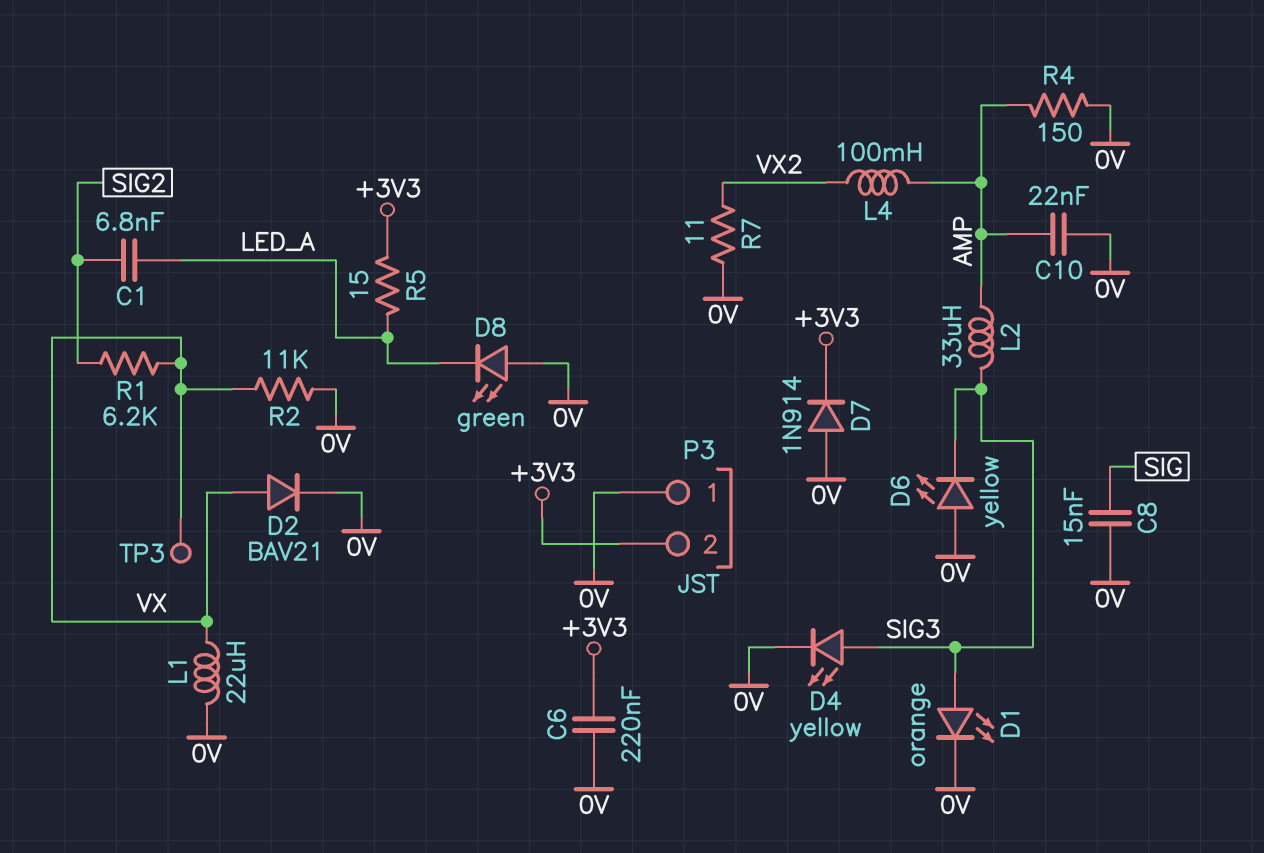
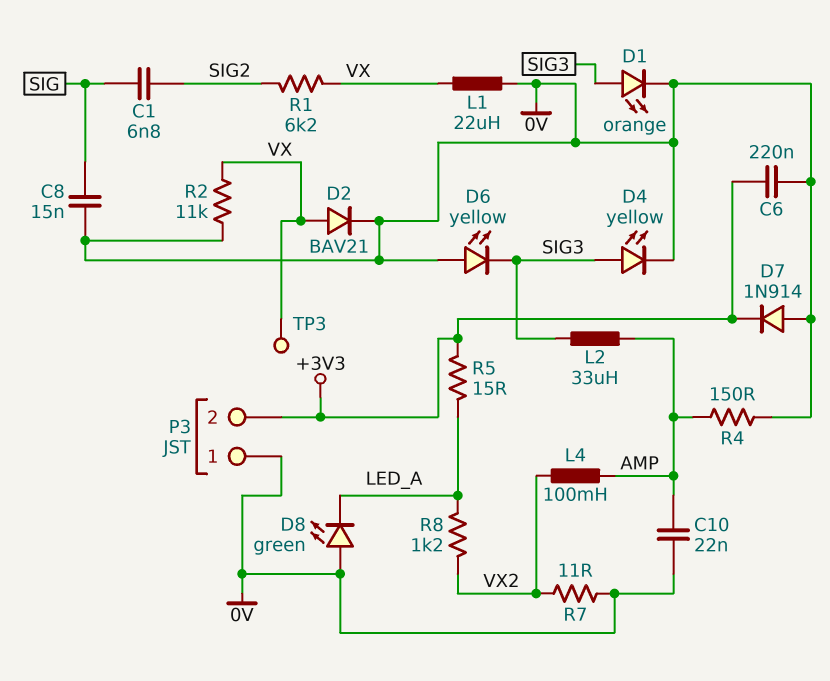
C1: 6.8nF (LED_A, SIG2) -> 6.8nF (SIG, SIG2)
R8: none -> 1.2k (LED_A, VX2)

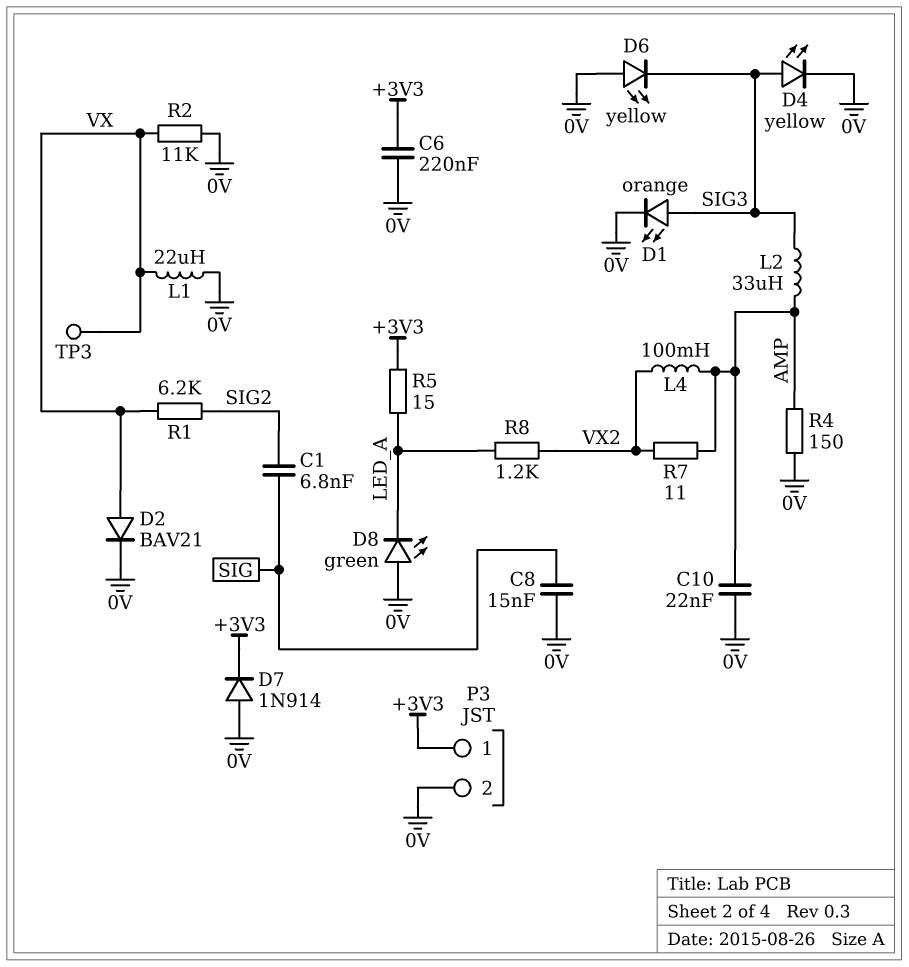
P3 pin 1: 0V -> +3V3
P3 pin 2: +3V3 -> 0V
R7: 11 (0V, VX2) -> 11 (AMP, VX2)

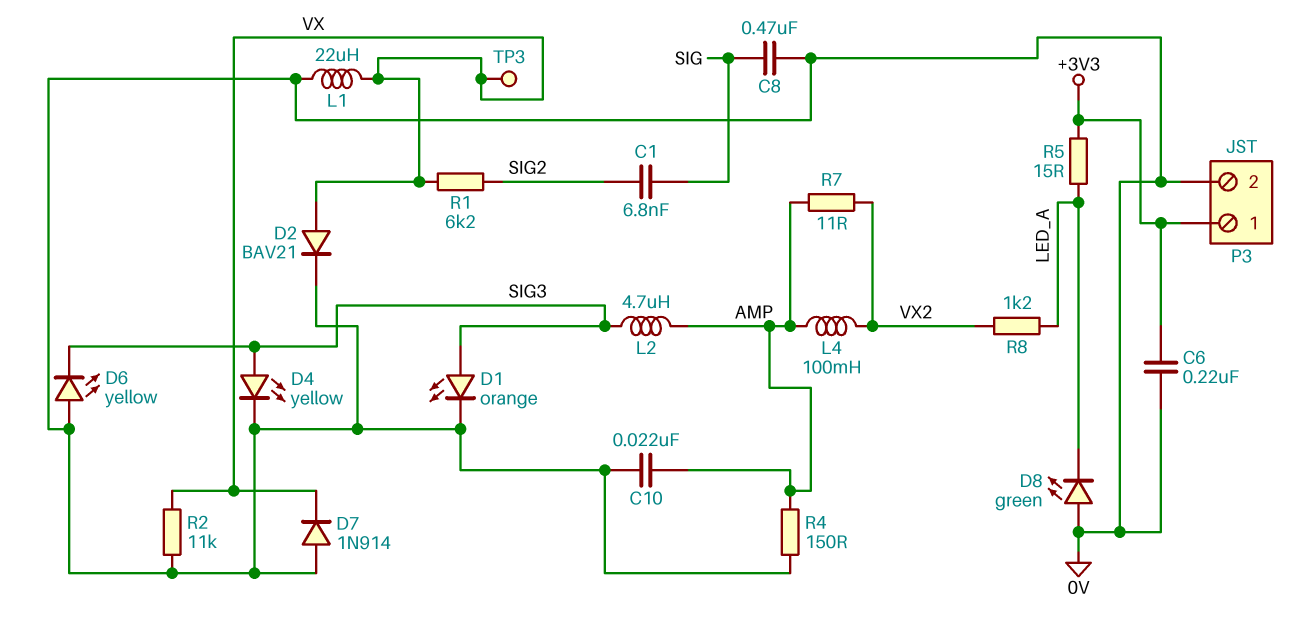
C8: 15nF (0V, SIG) -> 470nF (0V, SIG)
D7: diode 1N914 (A 0V, K +3V3) -> diode 1N914 (A 0V, K VX)
L2: 33uH (AMP, SIG3) -> 4.7uH (AMP, SIG3)

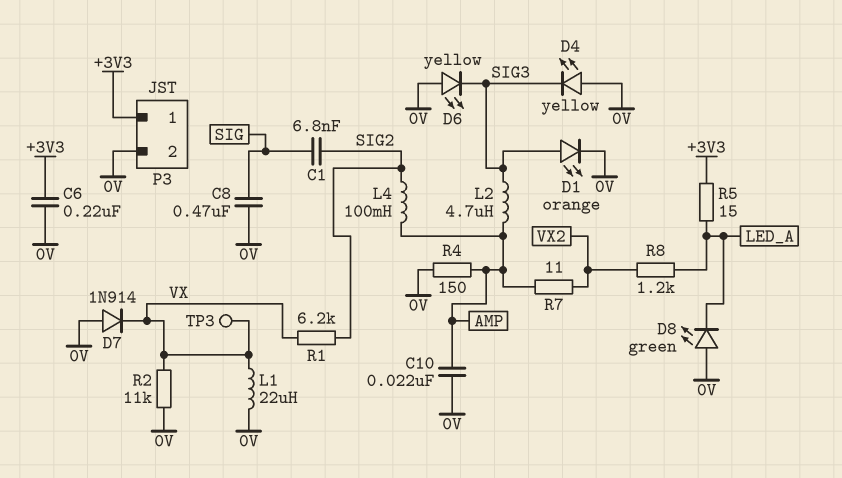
D2: diode BAV21 (A VX, K 0V) -> none
D4: LED yellow (A SIG3, K 0V) -> LED yellow (A 0V, K SIG3)
L4: 100mH (AMP, VX2) -> 100mH (AMP, SIG2)

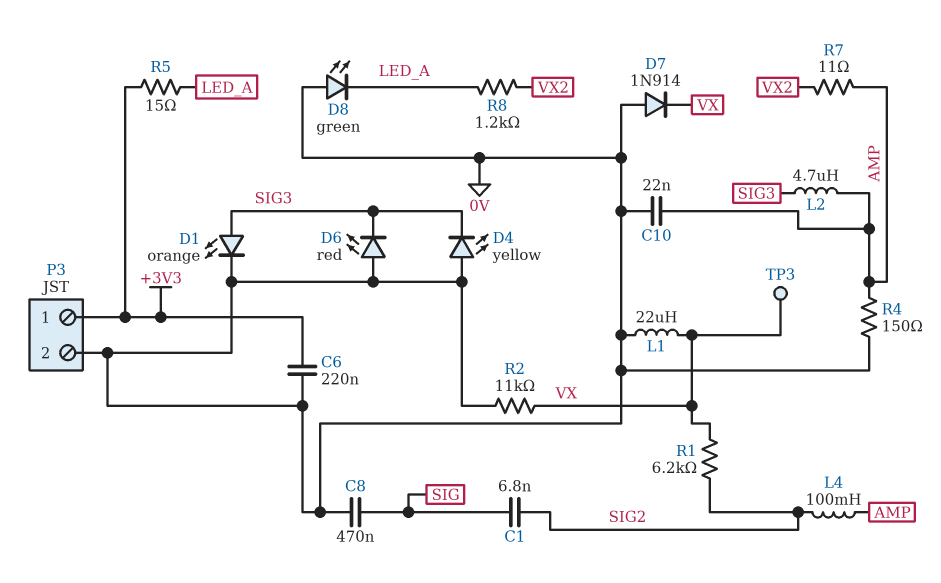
D6: LED yellow (A 0V, K SIG3) -> LED red (A 0V, K SIG3)

